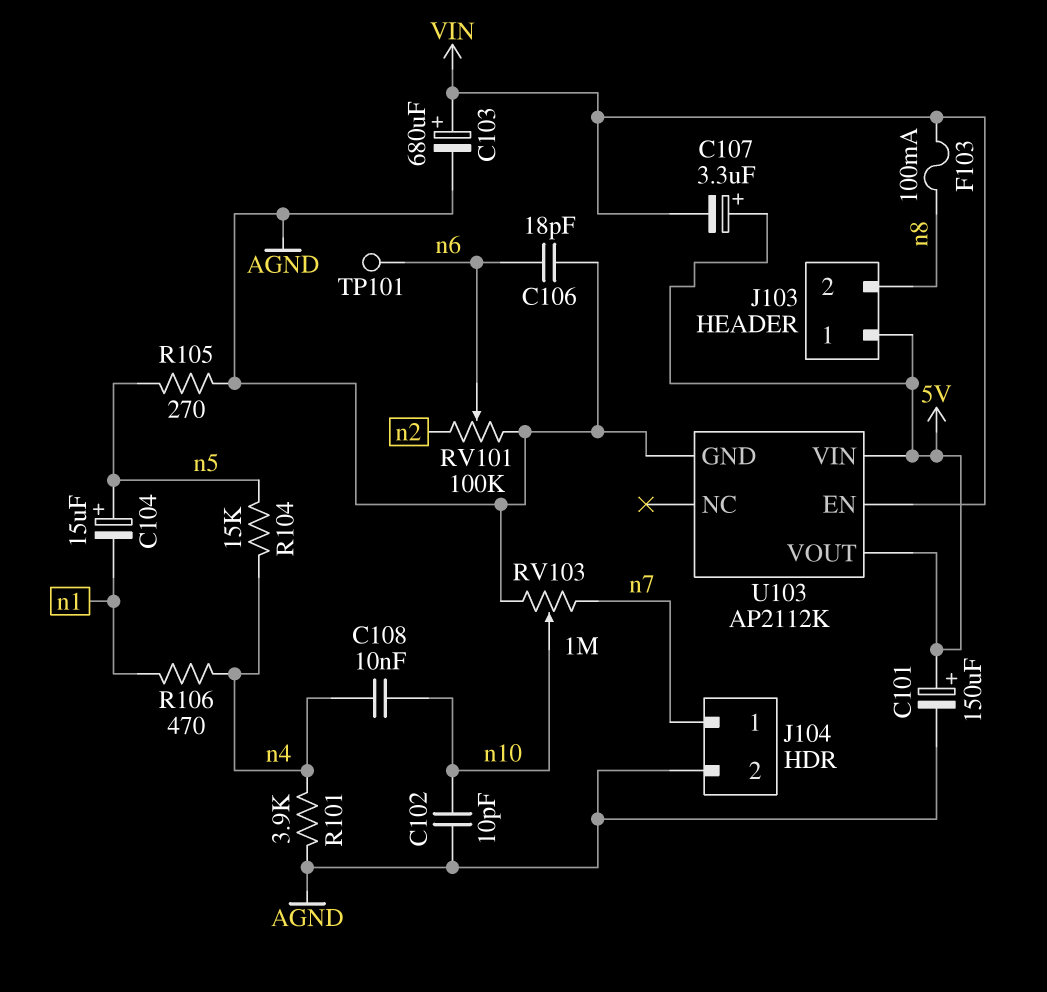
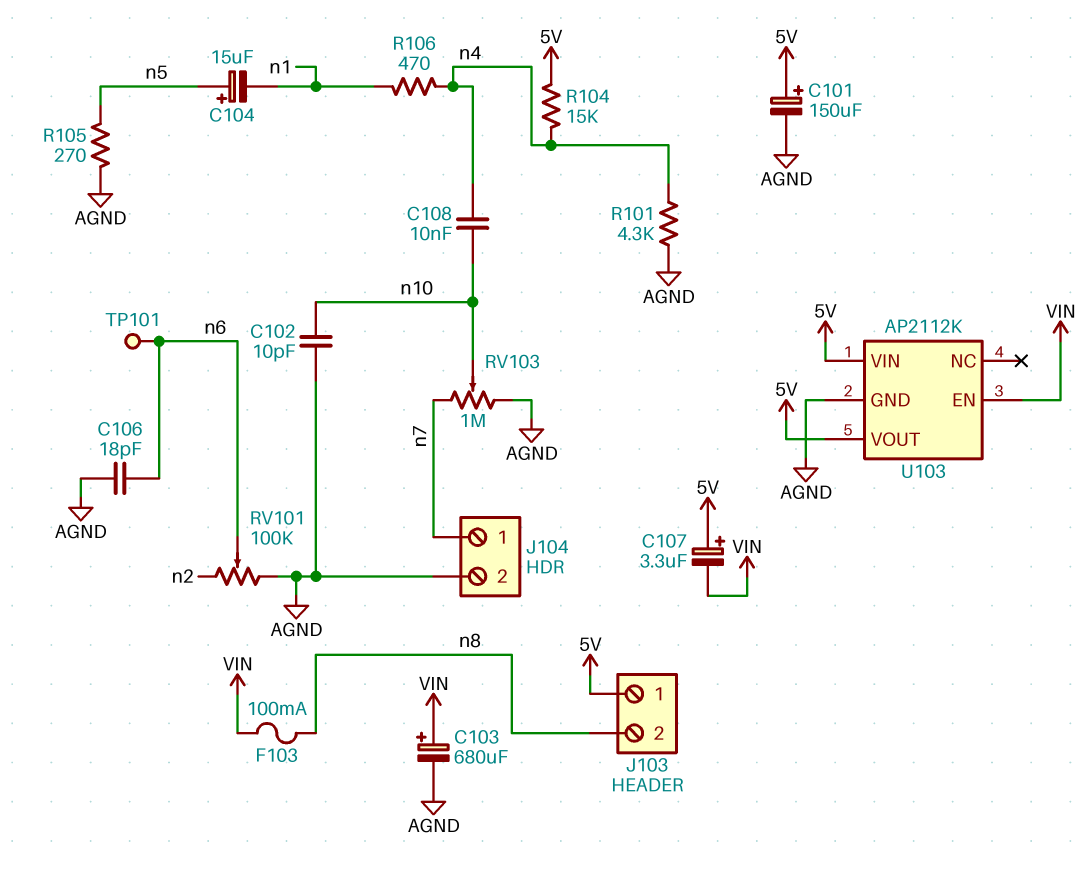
R101: 3.9k (AGND, n4) -> 4.3k (AGND, n4)
R104: 15k (n4, n5) -> 15k (5V, n4)

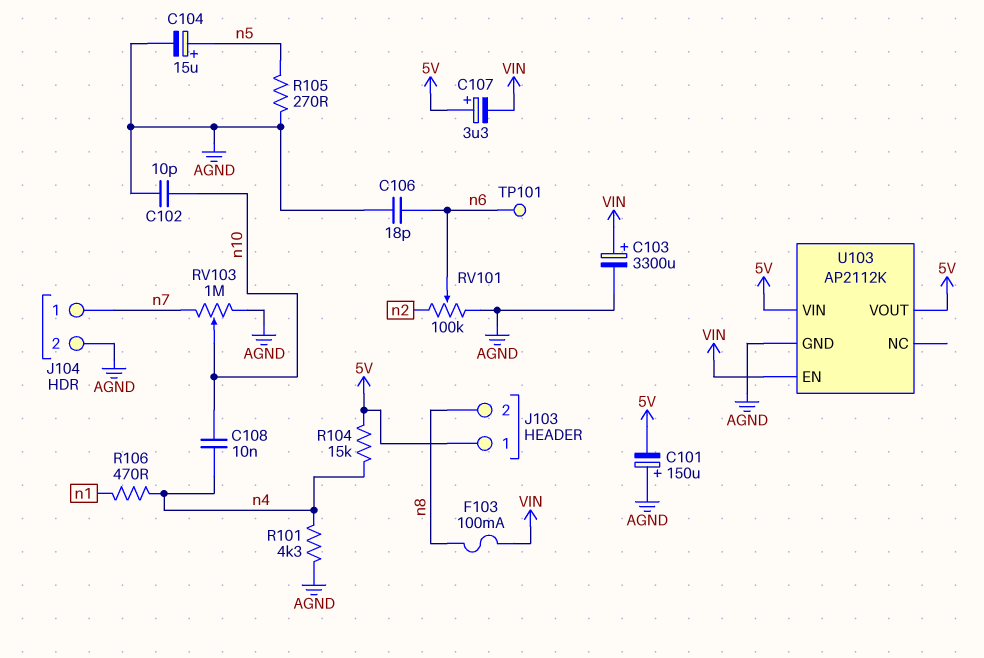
C101: 150uF (plus 5V, minus AGND) -> 150uF (plus AGND, minus 5V)
C103: 680uF (plus VIN, minus AGND) -> 3300uF (plus VIN, minus AGND)
C104: 15uF (plus n5, minus n1) -> 15uF (plus n5, minus AGND)

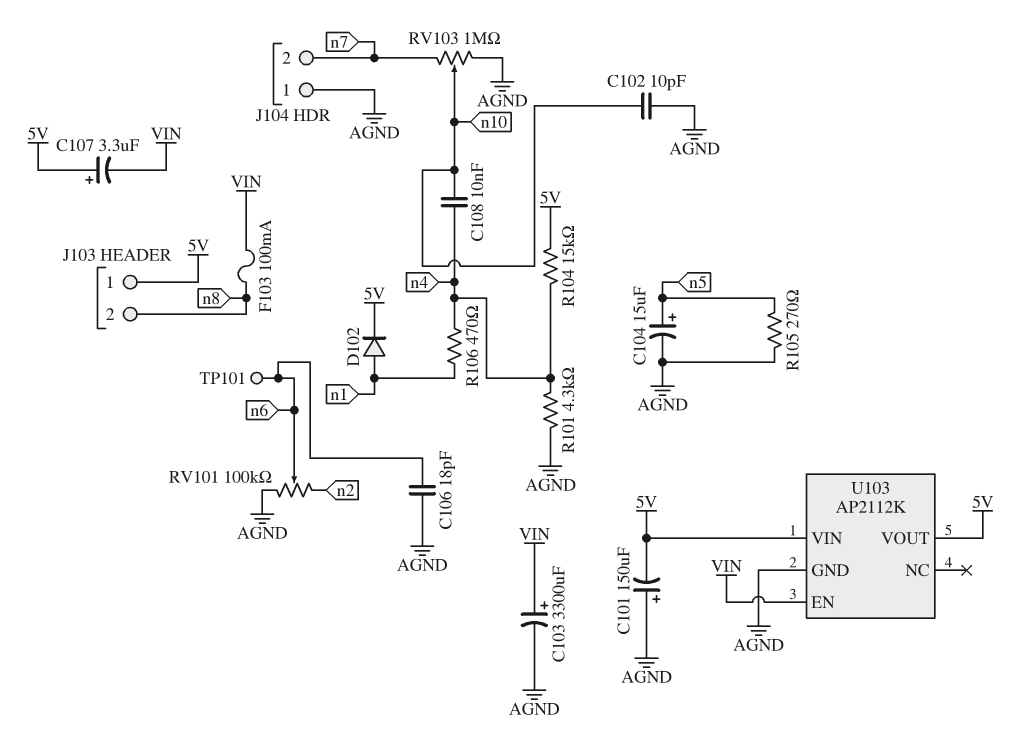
D102: none -> diode (A n1, K 5V)
J104 pin 1: n7 -> AGND
J104 pin 2: AGND -> n7

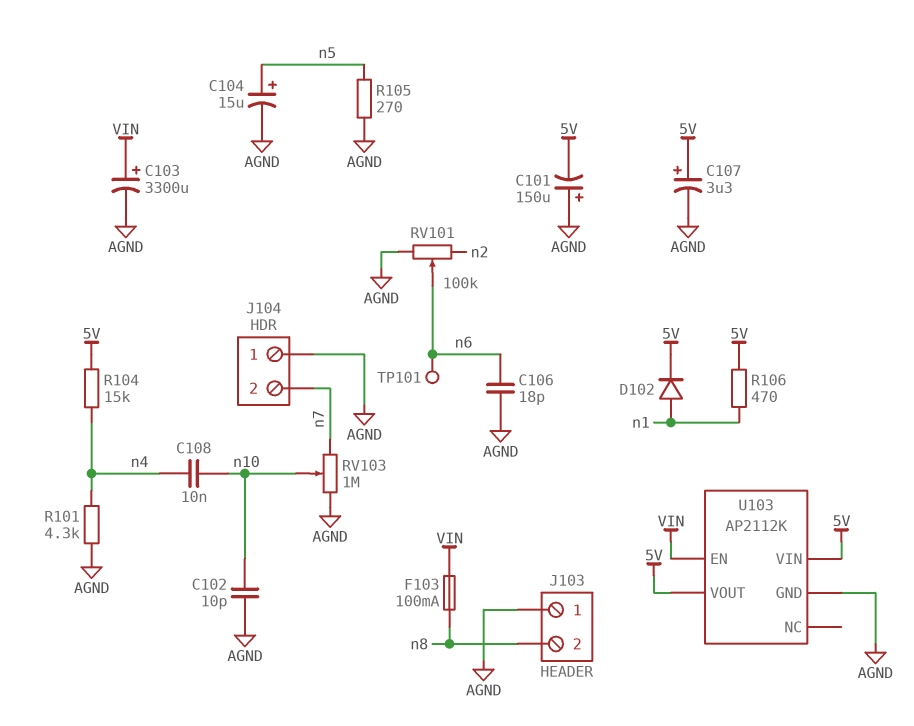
C107: 3.3uF (plus 5V, minus VIN) -> 3.3uF (plus 5V, minus AGND)
J103 pin 1: 5V -> AGND
R106: 470 (n1, n4) -> 470 (5V, n1)

